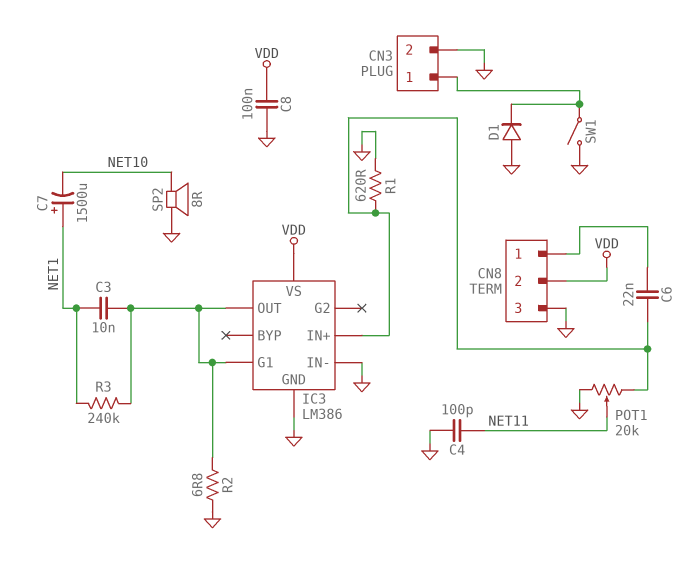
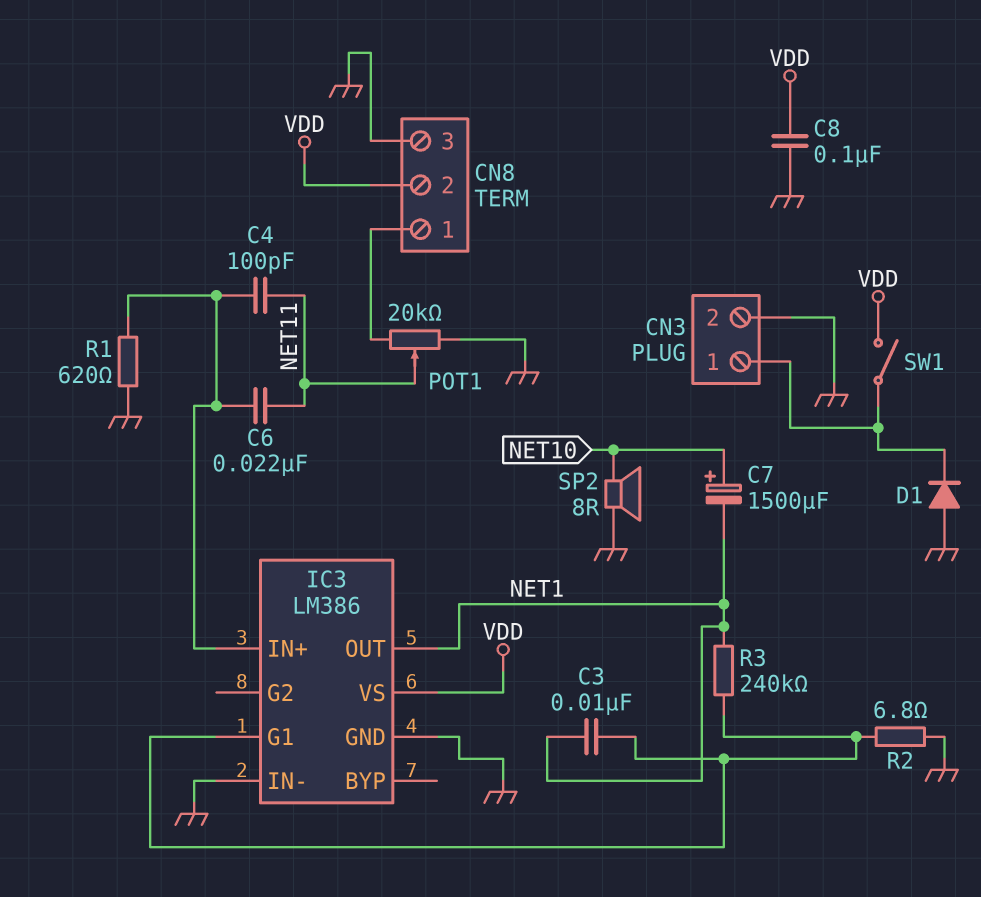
C4: 100pF (GND, NET11) -> 100pF (IC3/IN+, NET11)
C6: 22nF (CN8/1, IC3/IN+) -> 22nF (IC3/IN+, NET11)
C7: 1500uF (plus NET1, minus NET10) -> 1500uF (plus NET10, minus NET1)
IC3 pin OUT: IC3/G1 -> NET1
POT1: 20k (GND, IC3/IN+, wiper NET11) -> 20k (CN8/1, GND, wiper NET11)
SW1: switch (CN3/1, GND) -> switch (CN3/1, VDD)

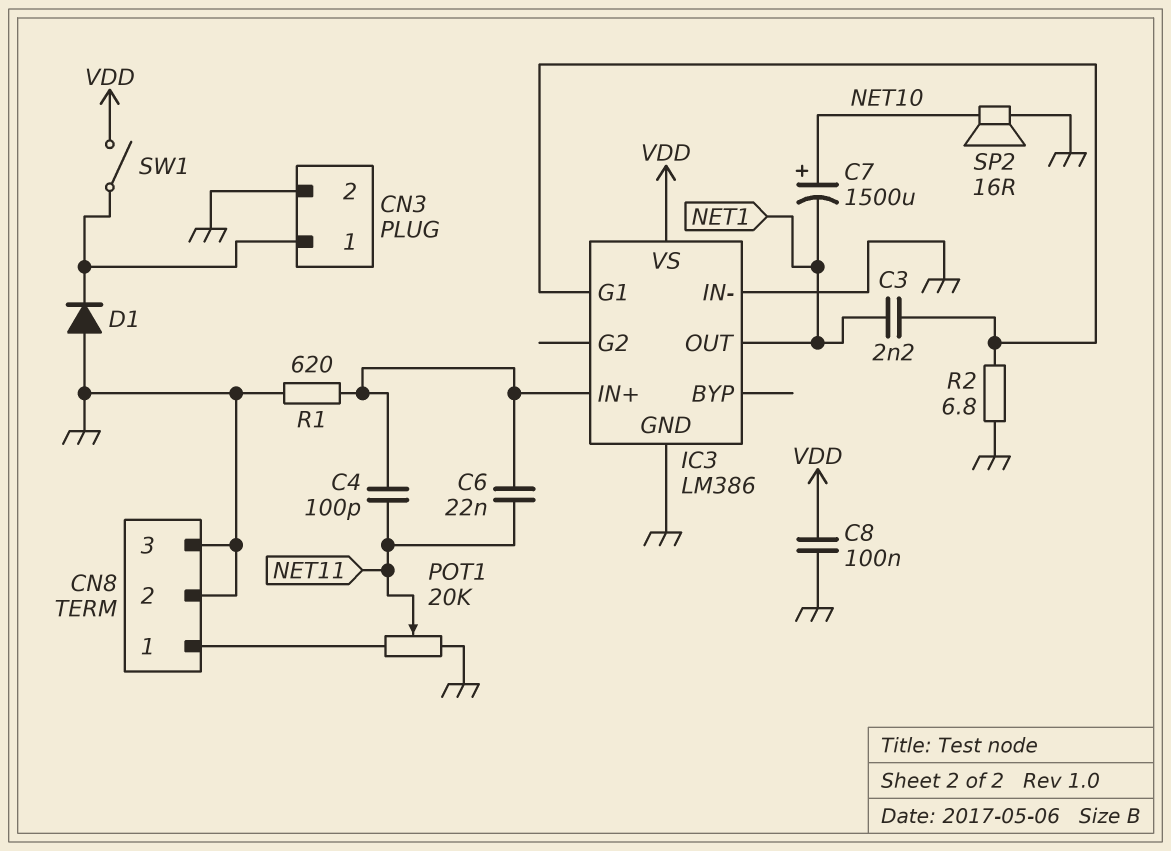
C3: 10nF (IC3/G1, NET1) -> 2.2nF (IC3/G1, NET1)
CN8 pin 2: VDD -> GND
R3: 240k (IC3/G1, NET1) -> none
SP2: speaker 8R (GND, NET10) -> speaker 16R (GND, NET10)

